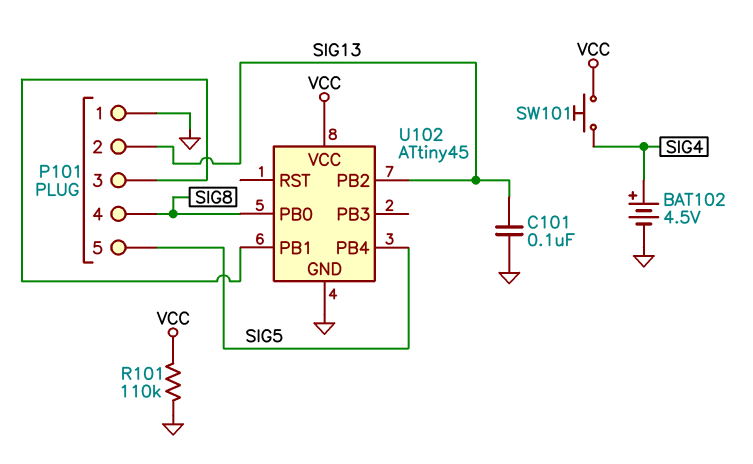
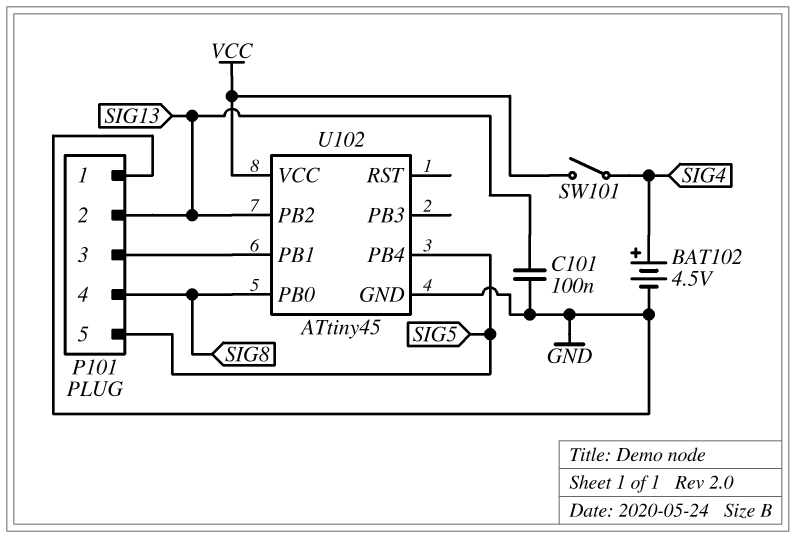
R101: 110k (GND, VCC) -> none
SW101: button (SIG4, VCC) -> switch (SIG4, VCC)

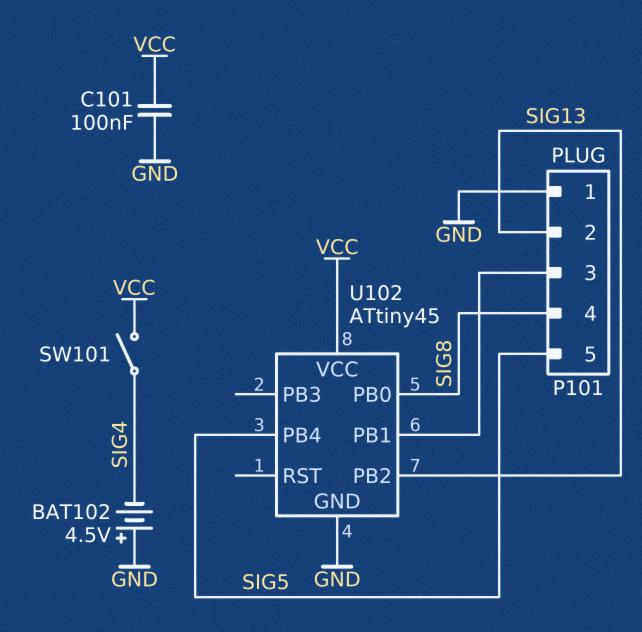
BAT102: 4.5V (plus SIG4, minus GND) -> 4.5V (plus GND, minus SIG4)
C101: 100nF (GND, SIG13) -> 100nF (GND, VCC)

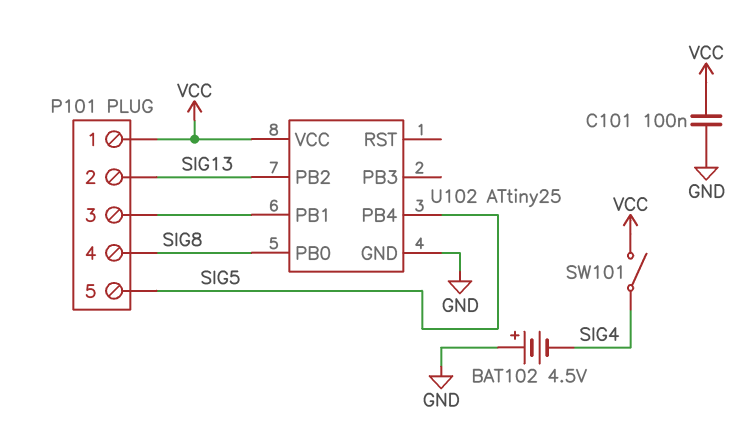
P101 pin 1: GND -> VCC
U102: ATtiny45 -> ATtiny25

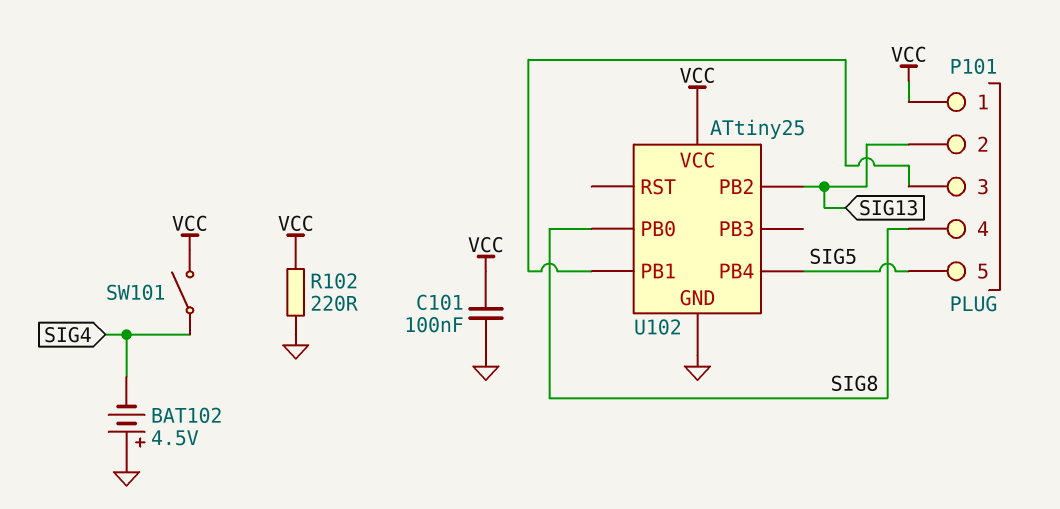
R102: none -> 220 (GND, VCC)

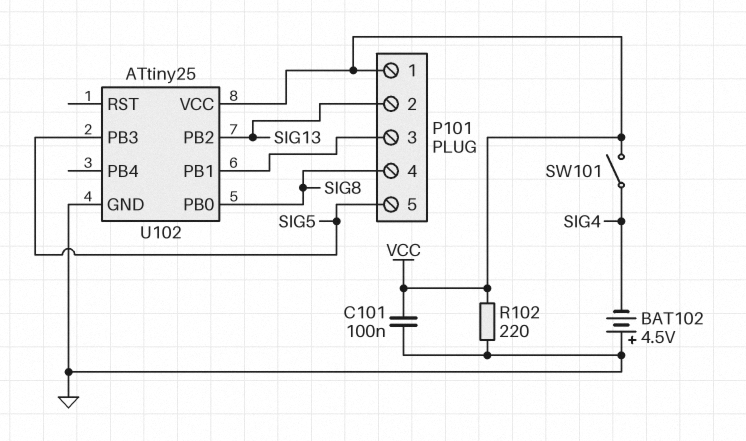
U102 pin PB3: none -> SIG5
U102 pin PB4: SIG5 -> none

